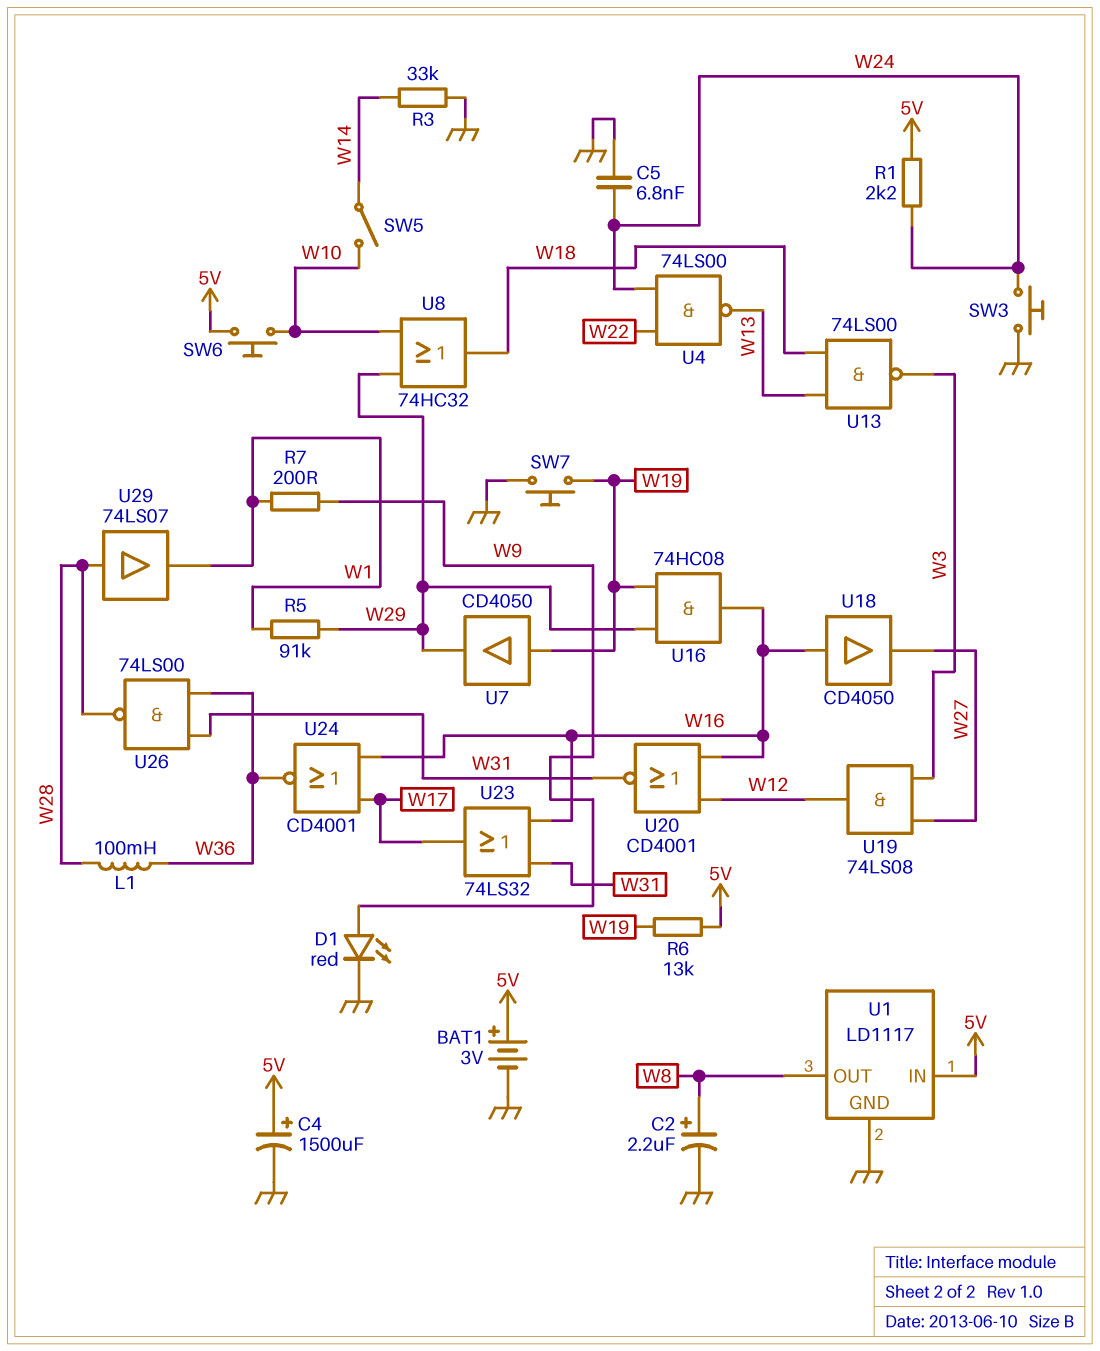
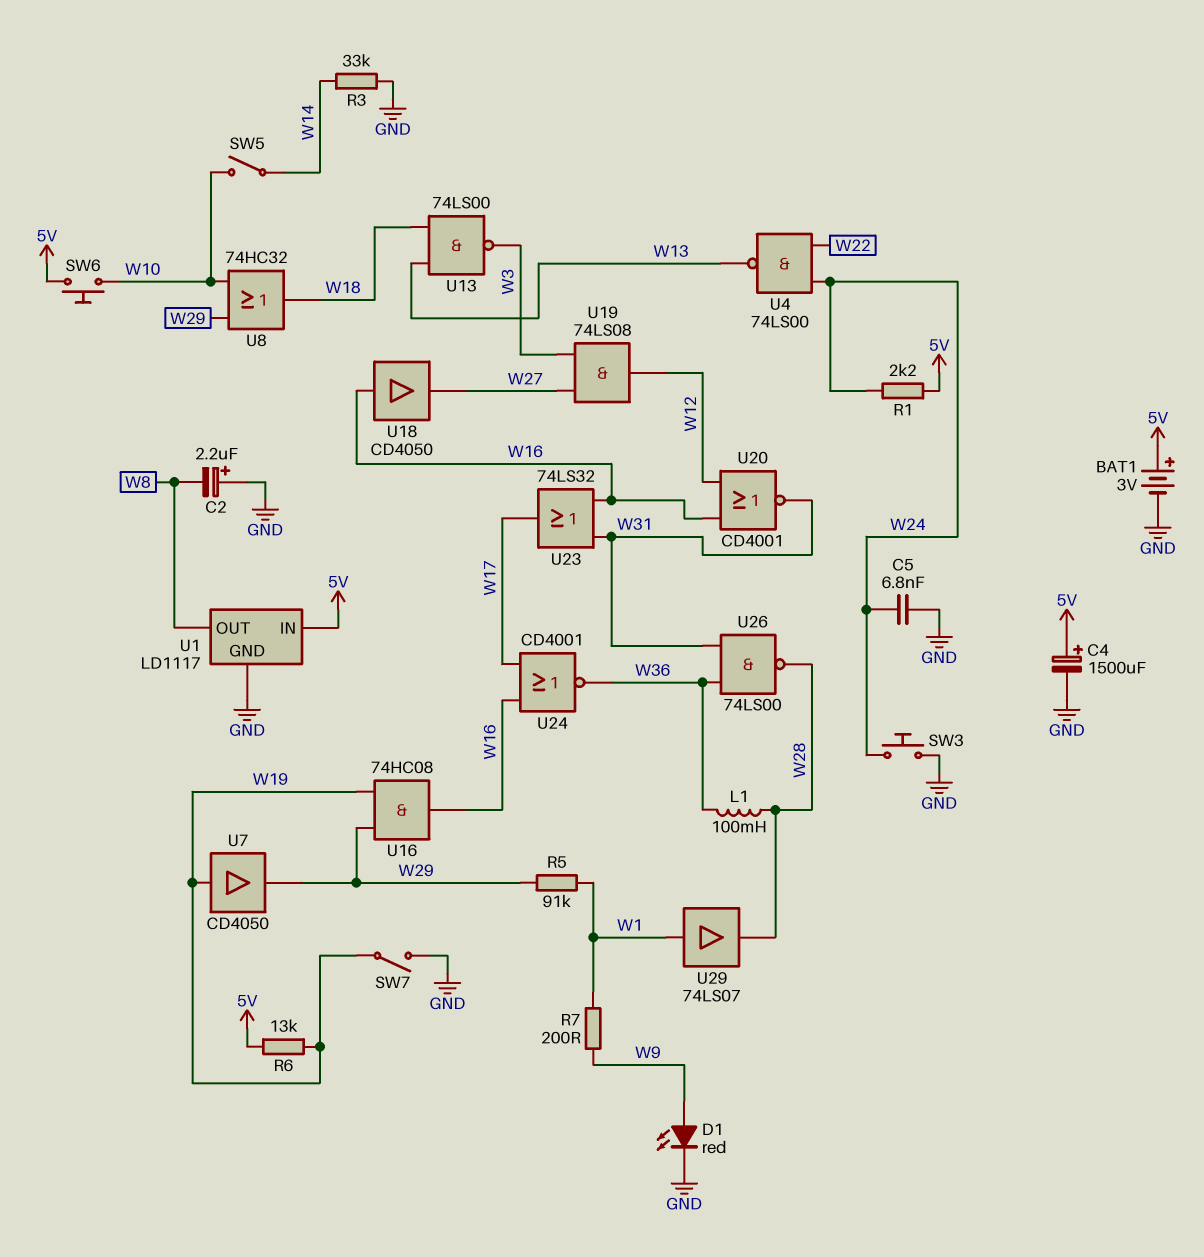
C2: 2.2uF (plus W8, minus GND) -> 2.2uF (plus GND, minus W8)
SW7: button (GND, W19) -> switch (GND, W19)
U29: buffer 74LS07 (in W28, out W1) -> buffer 74LS07 (in W1, out W28)

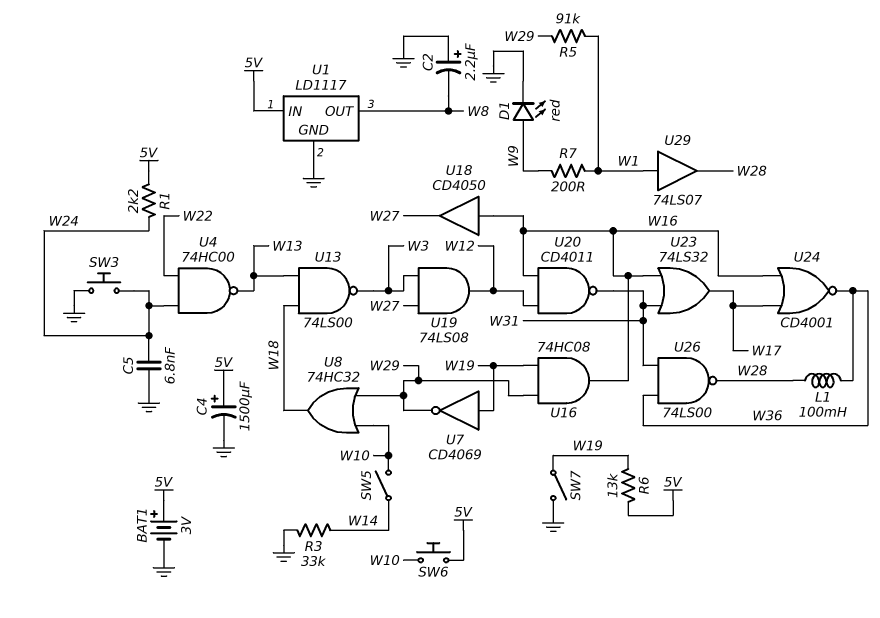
U4: NAND 74LS00 (in W22, in W24, out W13) -> NAND 74HC00 (in W22, in W24, out W13)
U7: buffer CD4050 (in W19, out W29) -> NOT CD4069 (in W19, out W29)
U20: NOR CD4001 (in W12, in W16, out W31) -> NAND CD4011 (in W12, in W16, out W31)

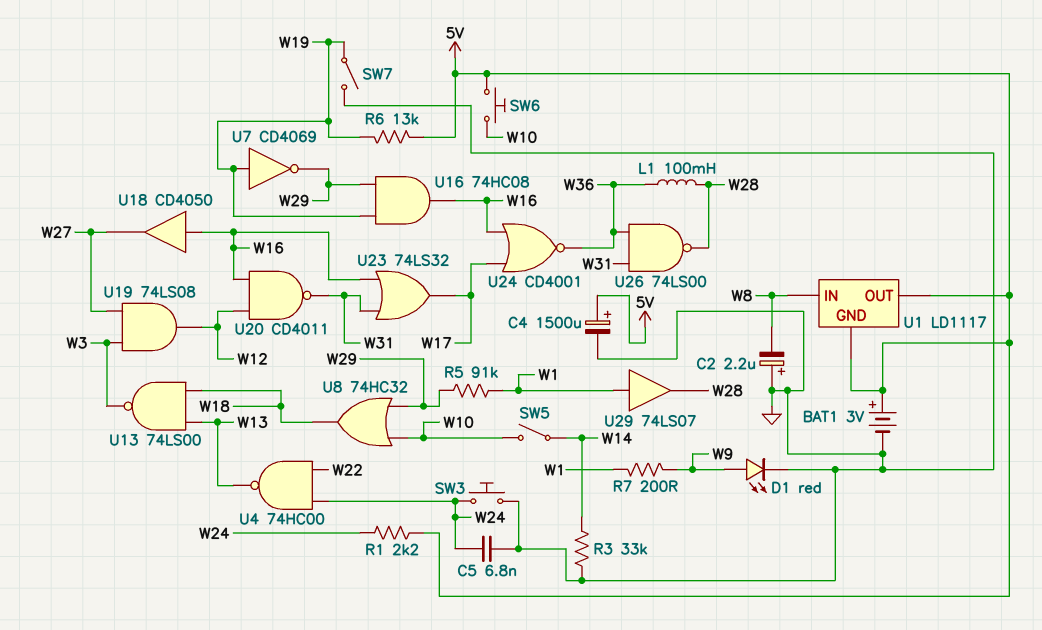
U1 pin GND: GND -> 5V
U1 pin IN: 5V -> W8
U1 pin OUT: W8 -> 5V

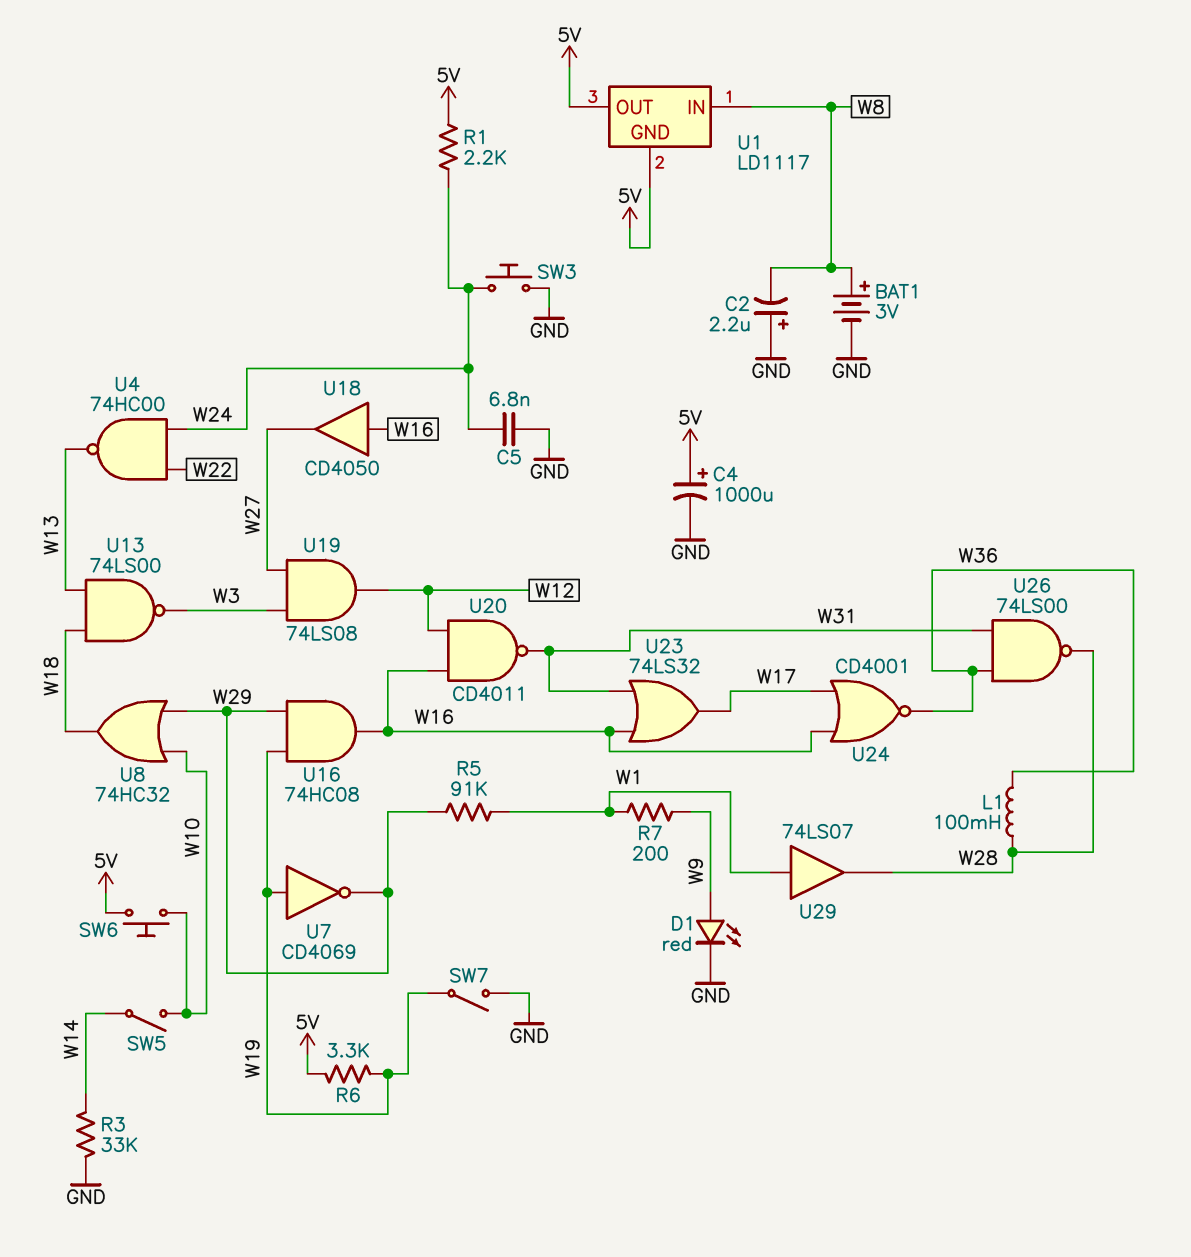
BAT1: 3V (plus 5V, minus GND) -> 3V (plus W8, minus GND)
C4: 1500uF (plus 5V, minus GND) -> 1000uF (plus 5V, minus GND)
R6: 13k (5V, W19) -> 3.3k (5V, W19)

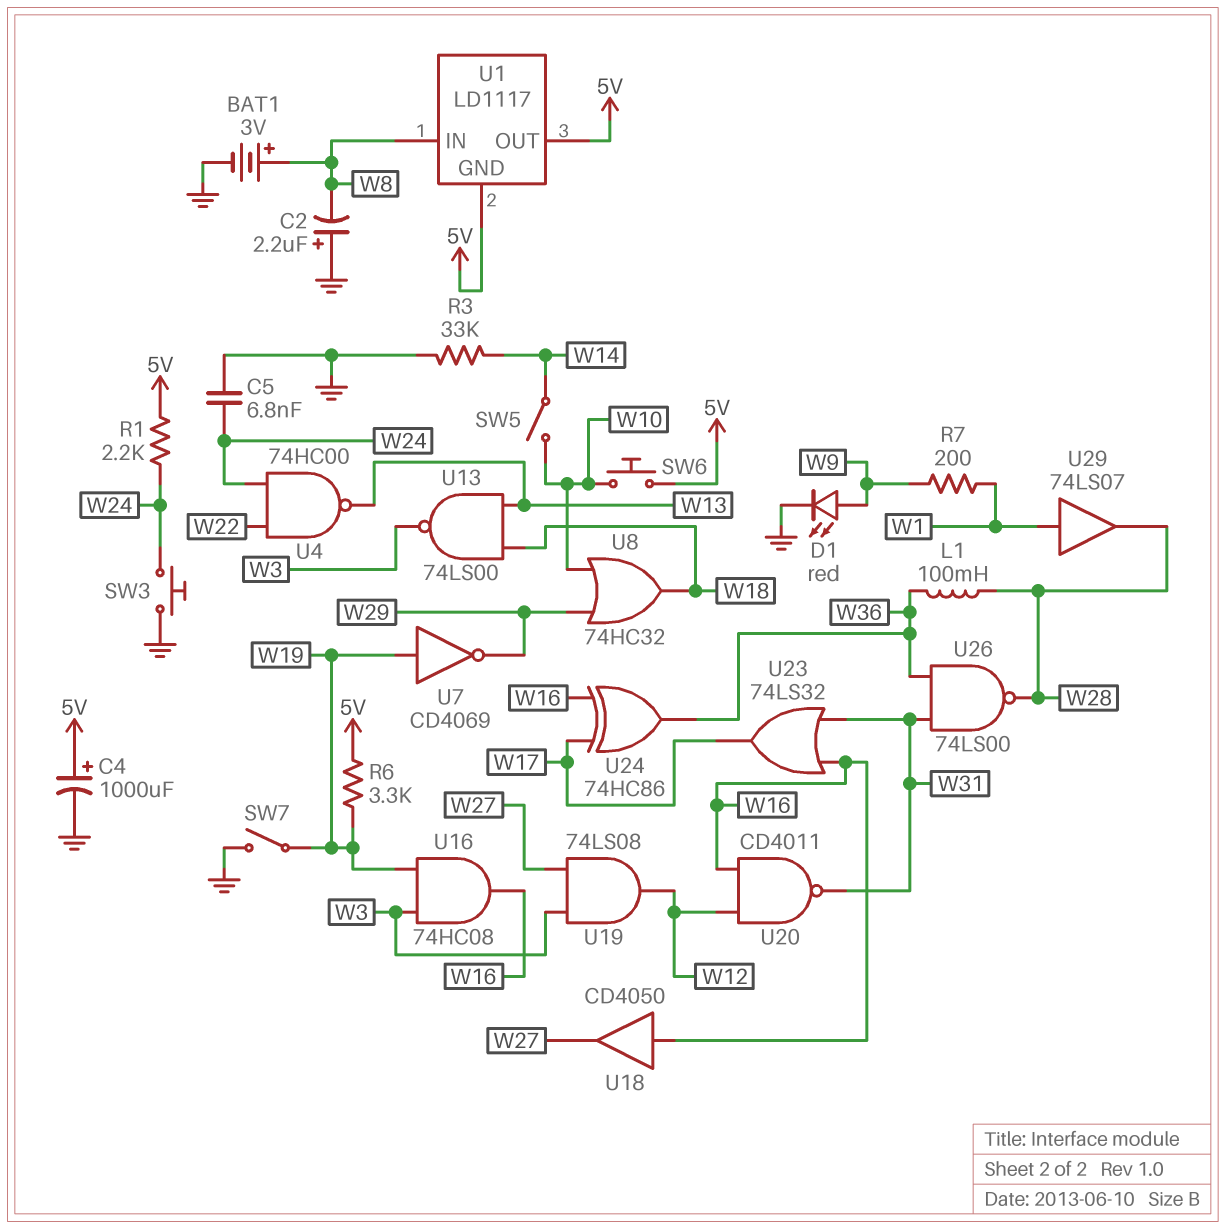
R5: 91k (W1, W29) -> none
U16: AND 74HC08 (in W19, in W29, out W16) -> AND 74HC08 (in W3, in W19, out W16)
U24: NOR CD4001 (in W16, in W17, out W36) -> XOR 74HC86 (in W16, in W17, out W36)

